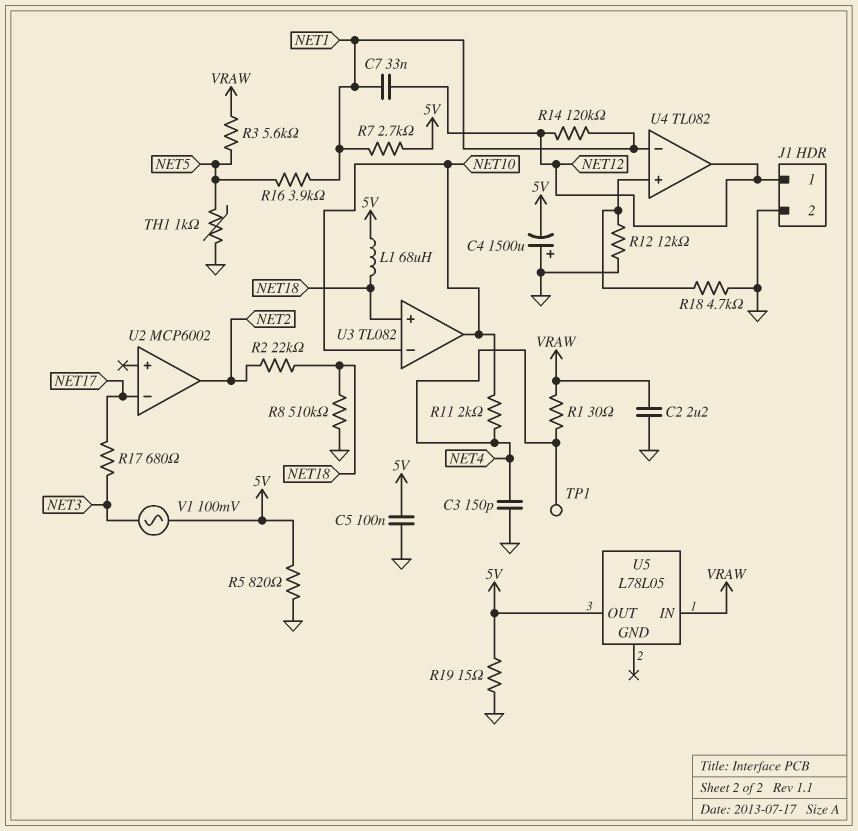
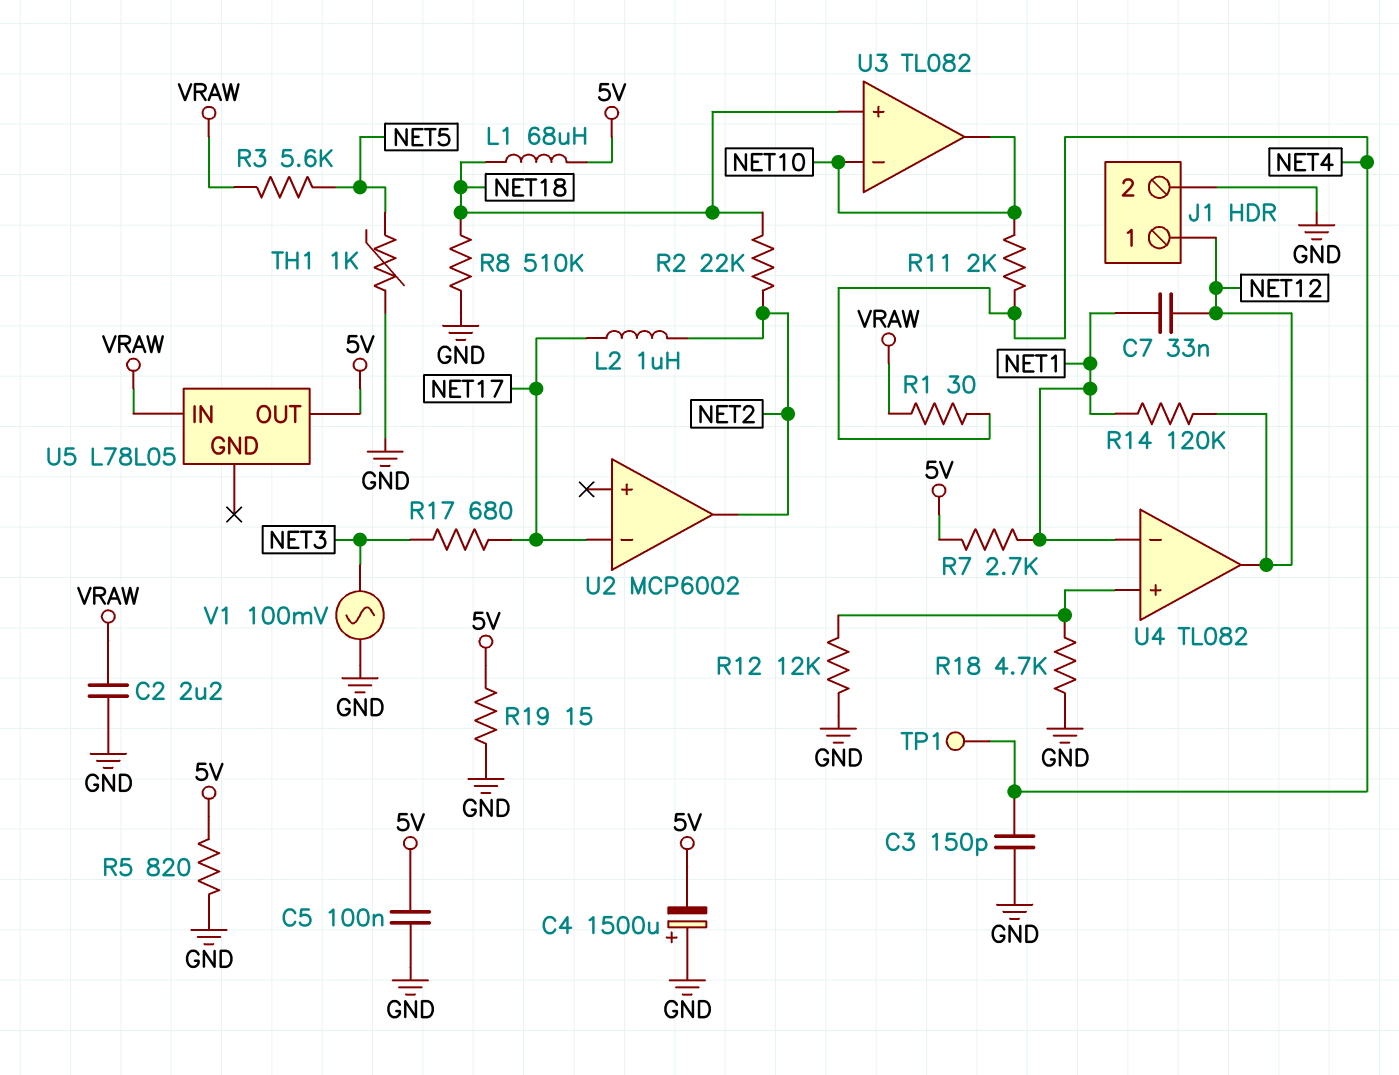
L2: none -> 1uH (NET2, NET17)
R16: 3.9k (NET1, NET5) -> none
V1: AC 100mV (5V, NET3) -> AC 100mV (GND, NET3)

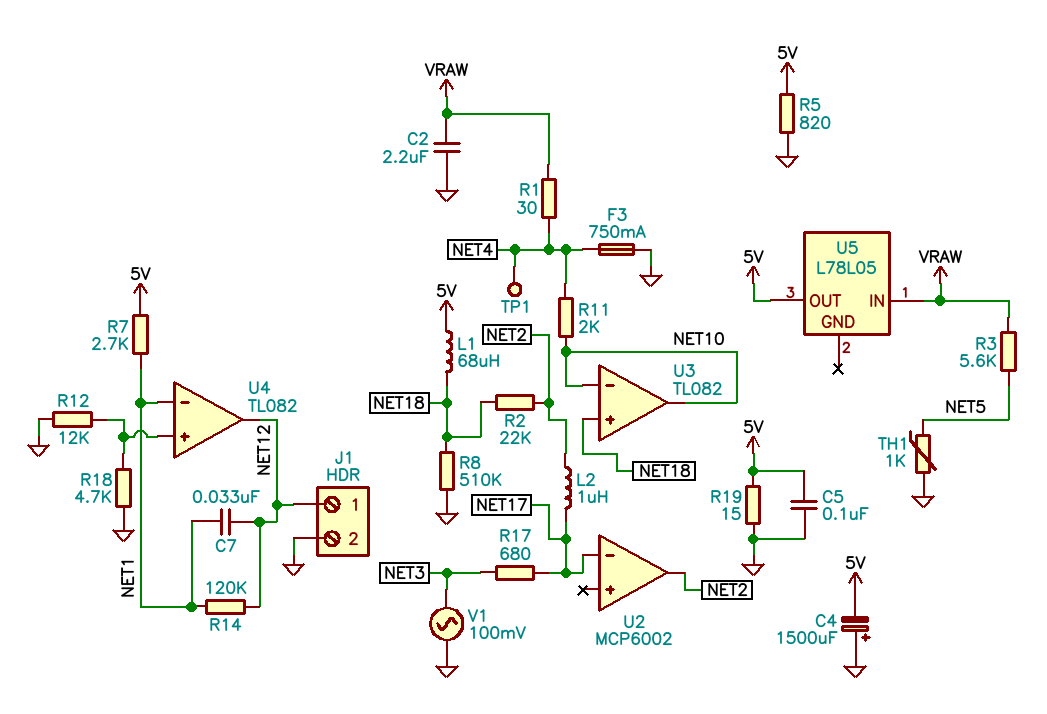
C3: 150pF (GND, NET4) -> none
F3: none -> 750mA (GND, NET4)

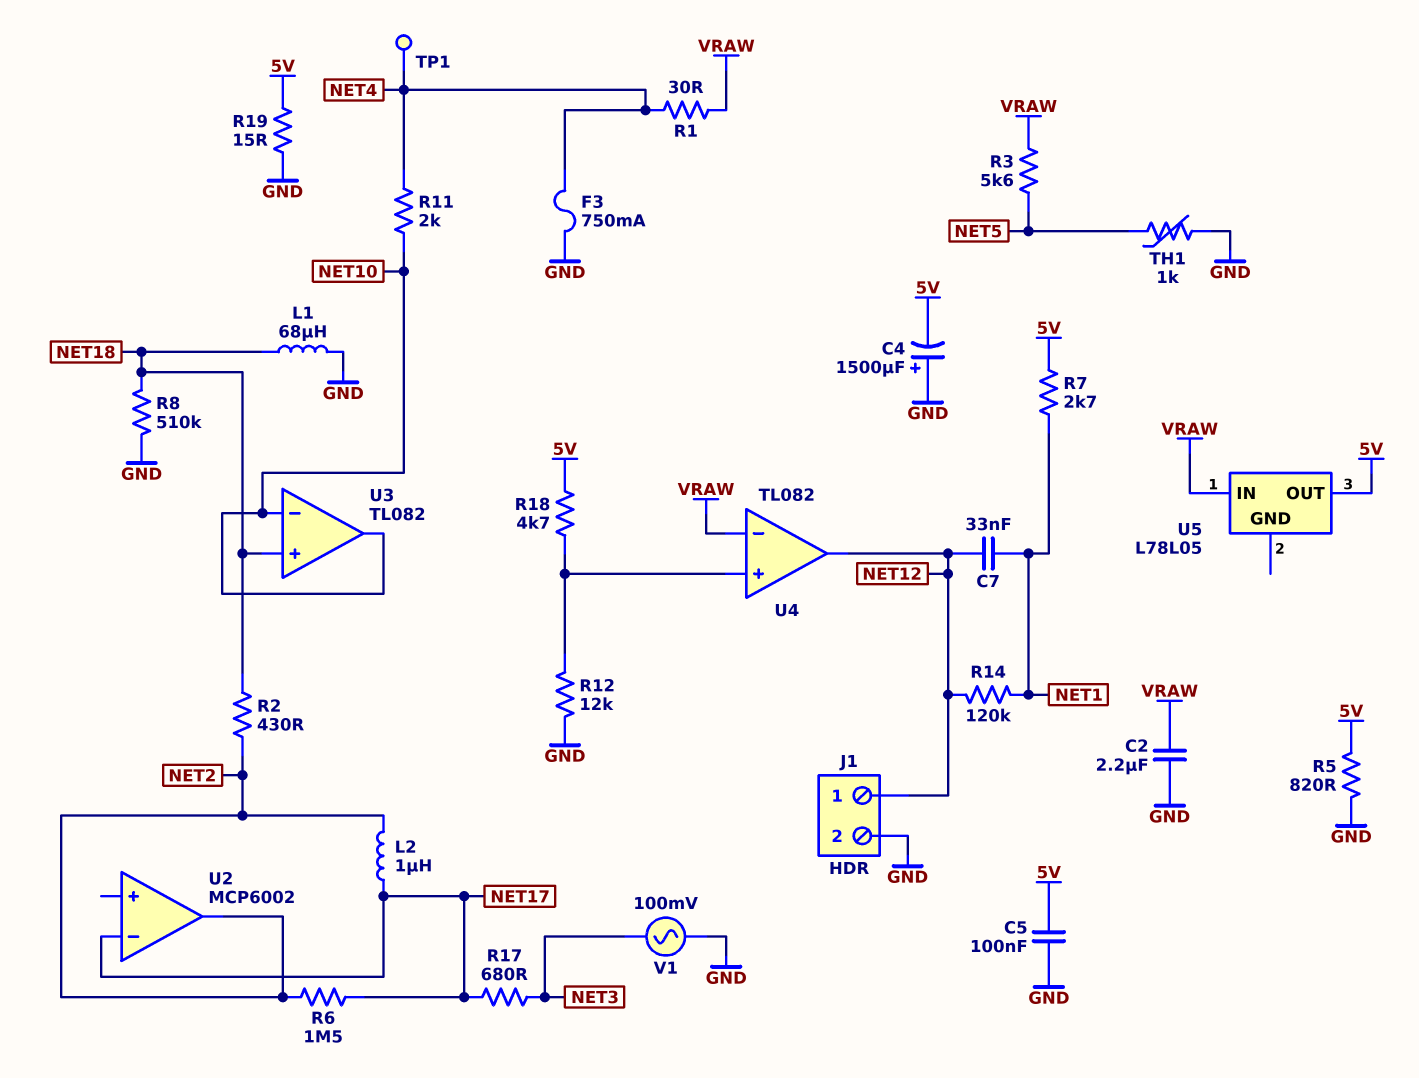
L1: 68uH (5V, NET18) -> 68uH (GND, NET18)
R2: 22k (NET2, NET18) -> 430 (NET2, NET18)
R6: none -> 1.5M (NET2, NET17)
R18: 4.7k (GND, U4/in+) -> 4.7k (5V, U4/in+)
U4 pin in-: NET1 -> VRAW

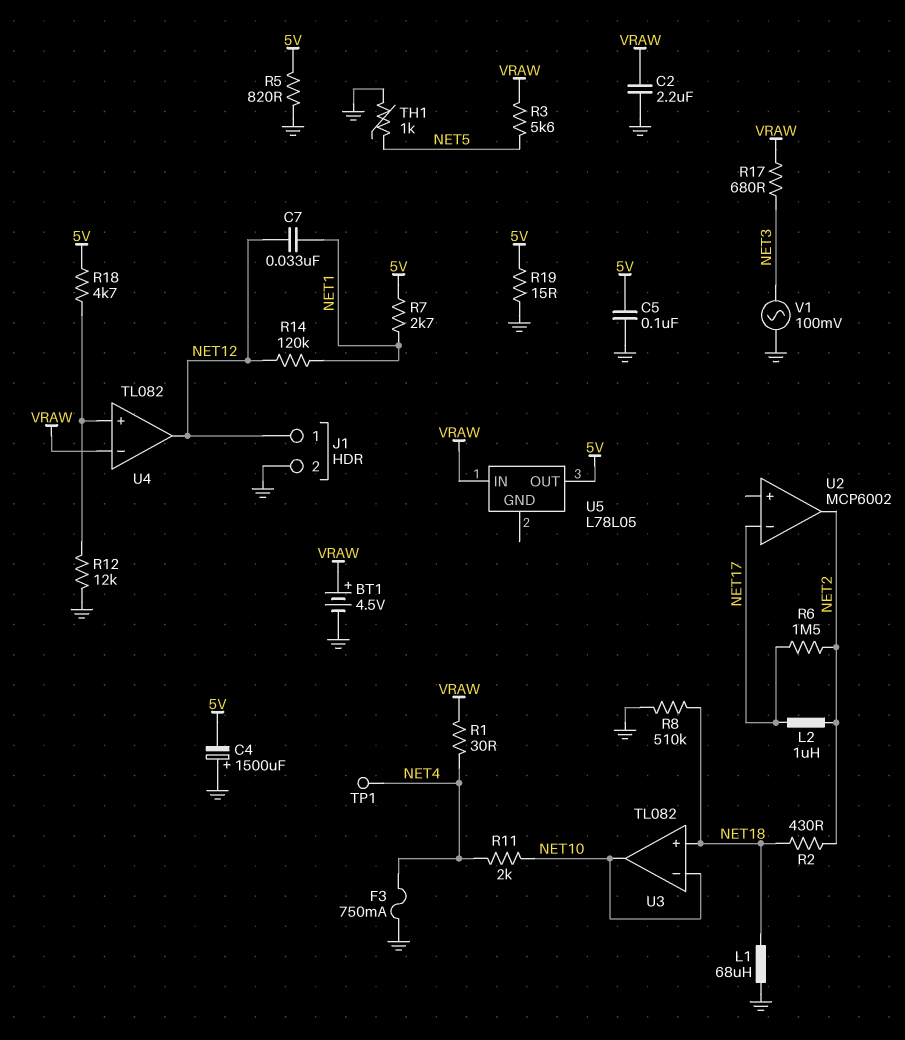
BT1: none -> 4.5V (plus VRAW, minus GND)
R17: 680 (NET3, NET17) -> 680 (NET3, VRAW)

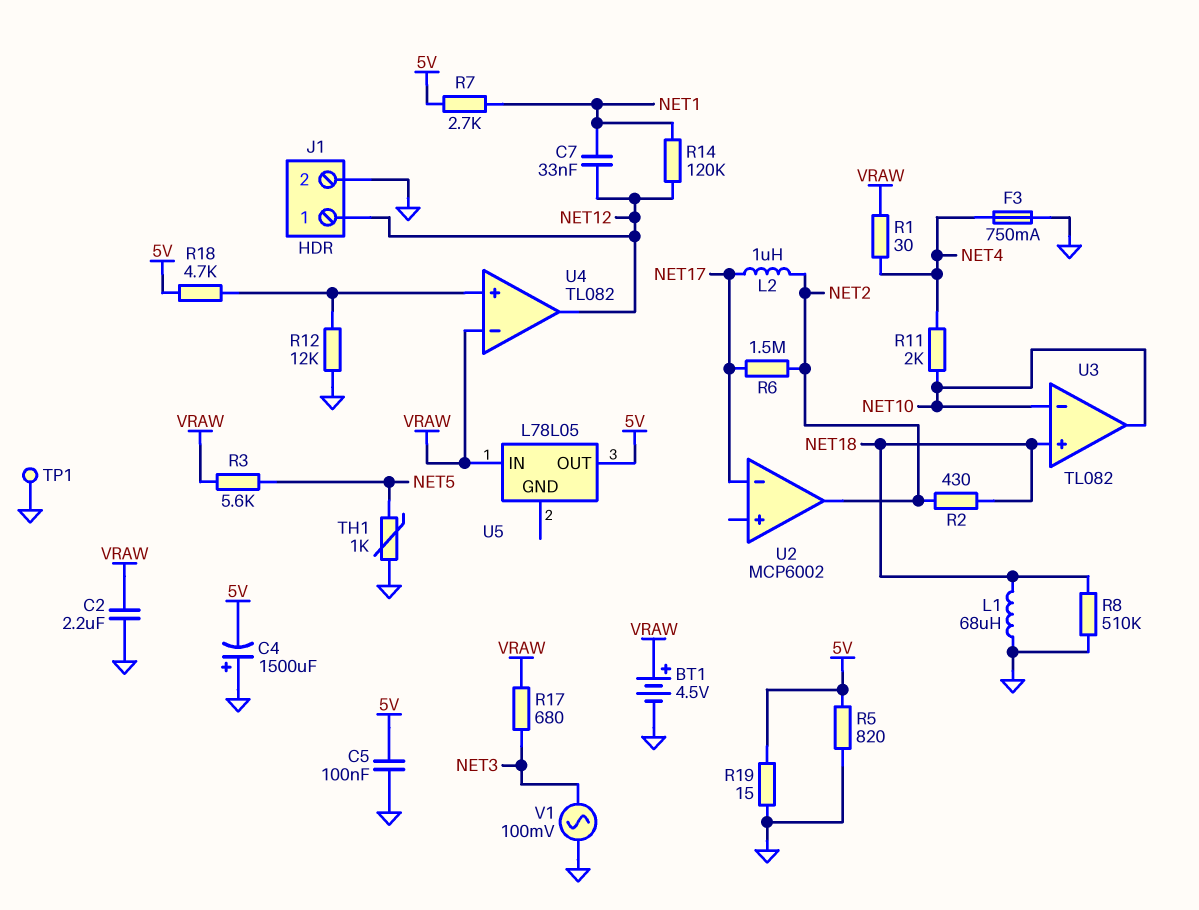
TP1: test point (NET4) -> test point (GND)

